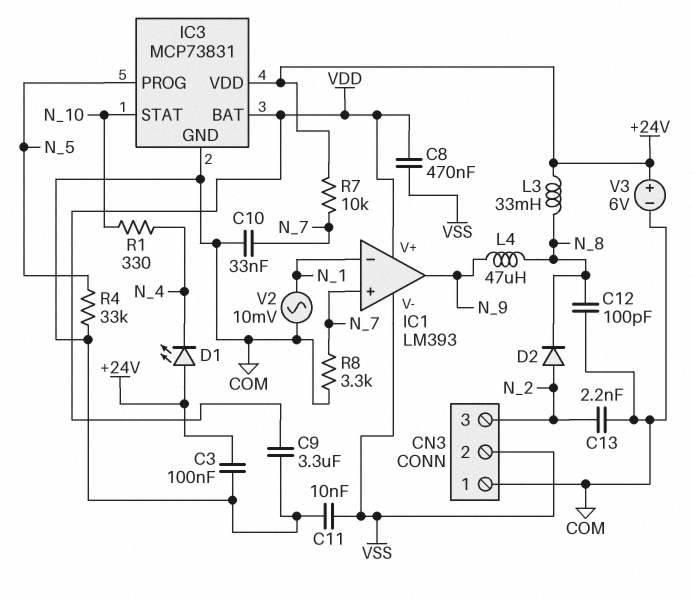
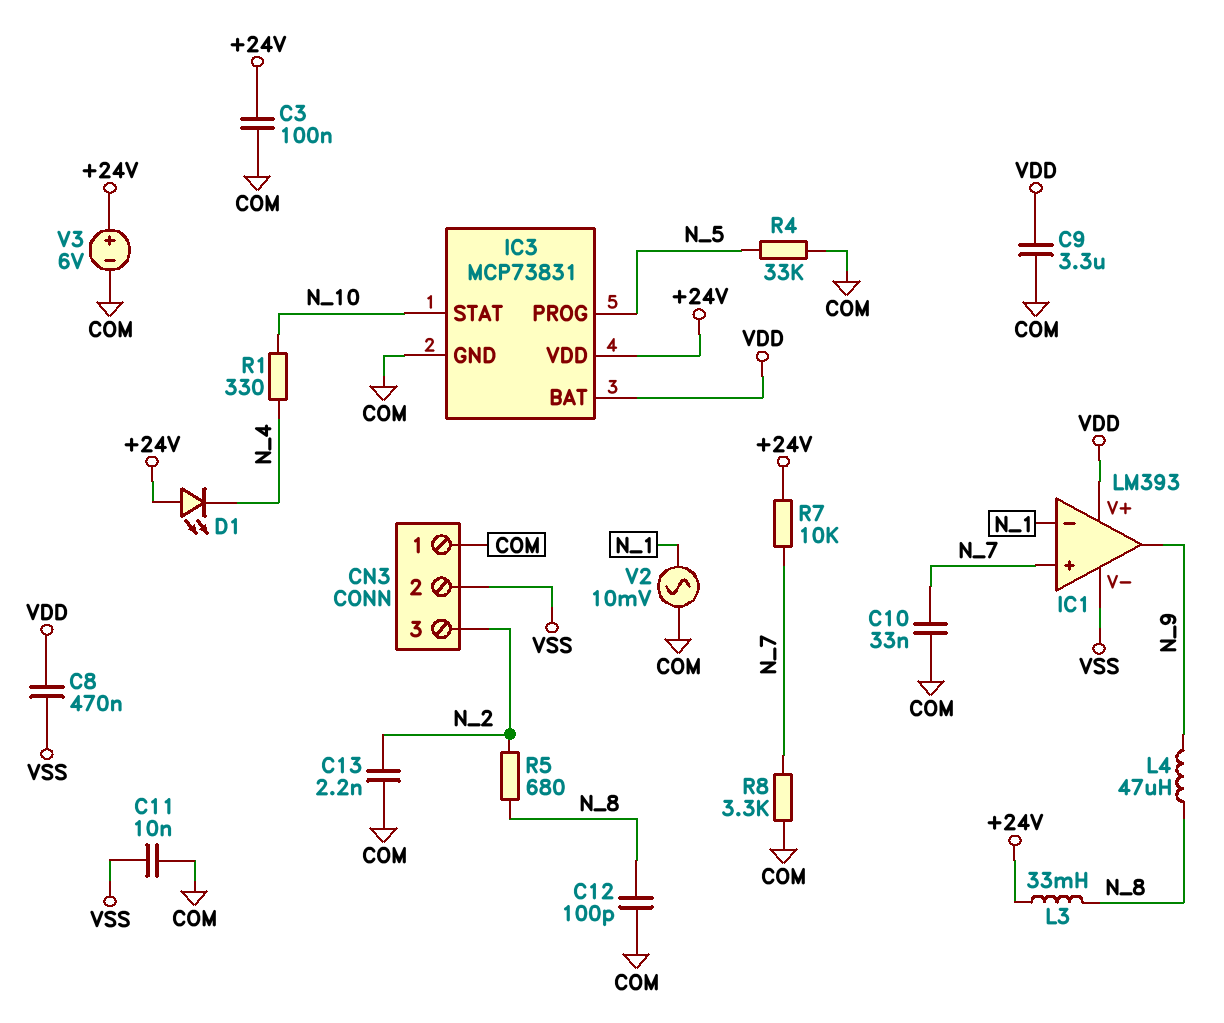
D2: diode (A N_2, K N_8) -> none
R5: none -> 680 (N_2, N_8)

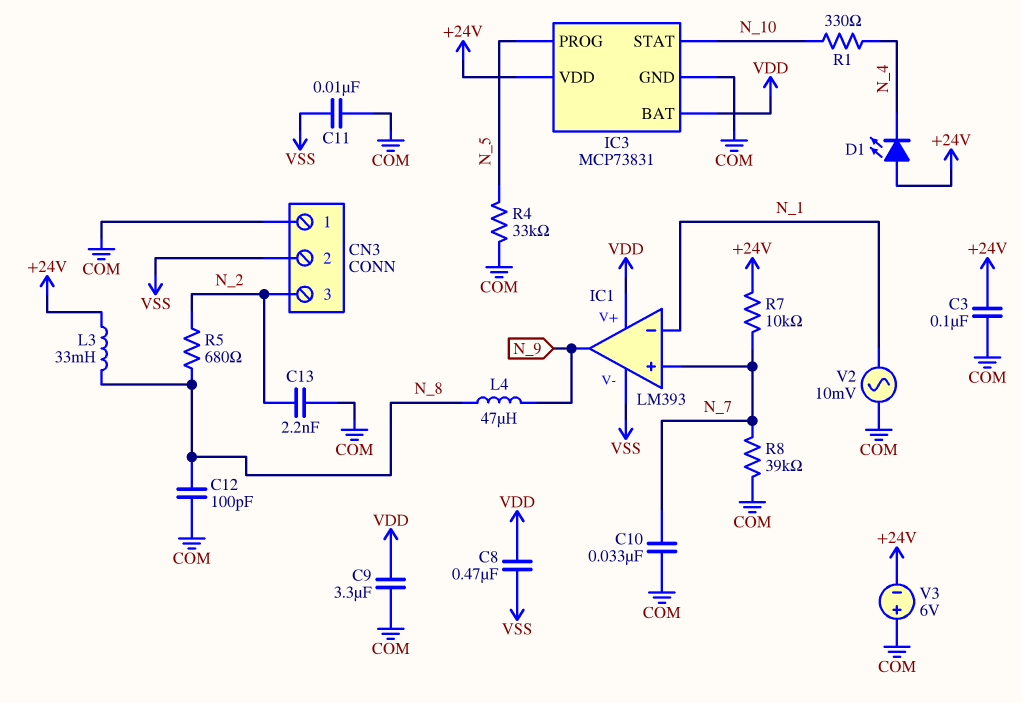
R8: 3.3k (COM, N_7) -> 39k (COM, N_7)
V3: 6V (plus +24V, minus COM) -> 6V (plus COM, minus +24V)

